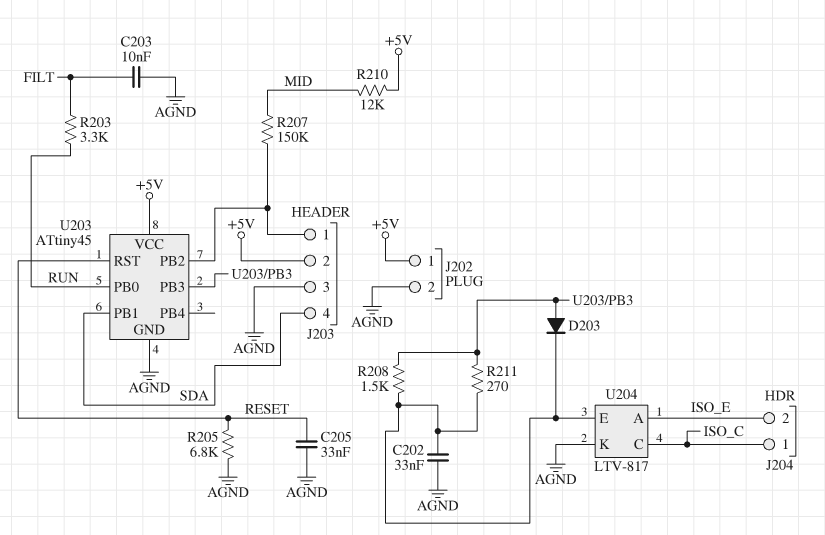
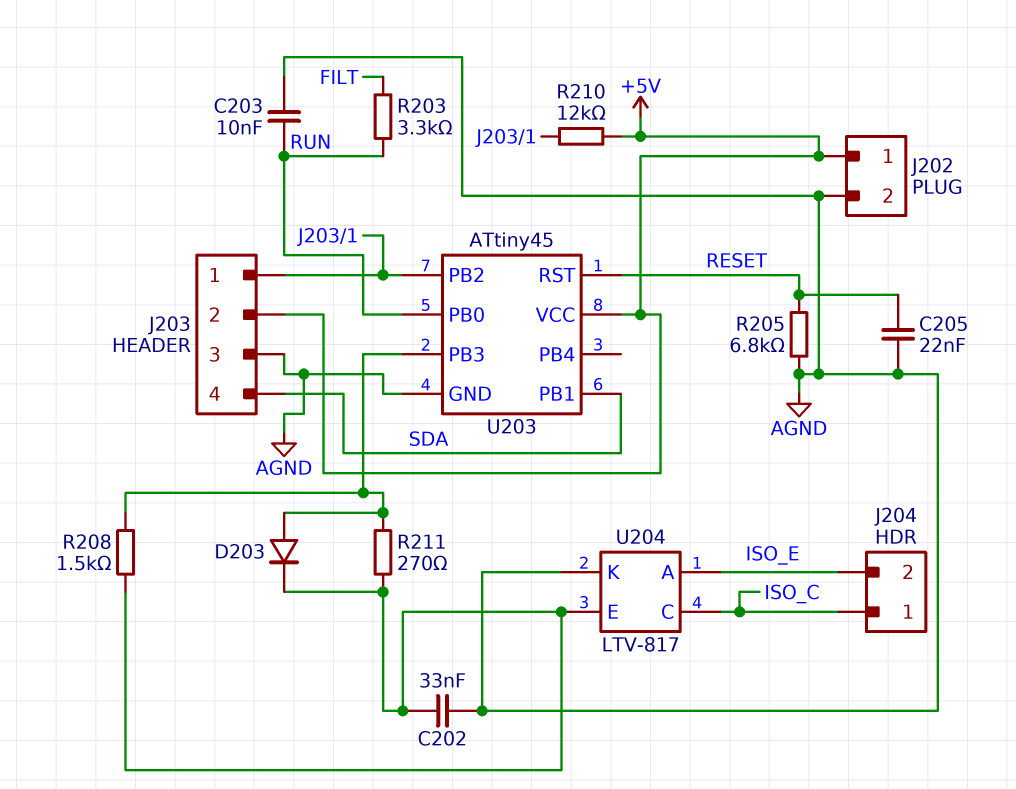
C203: 10nF (AGND, FILT) -> 10nF (AGND, RUN)
C205: 33nF (AGND, RESET) -> 22nF (AGND, RESET)
R207: 150k (J203/1, MID) -> none
R210: 12k (+5V, MID) -> 12k (+5V, J203/1)

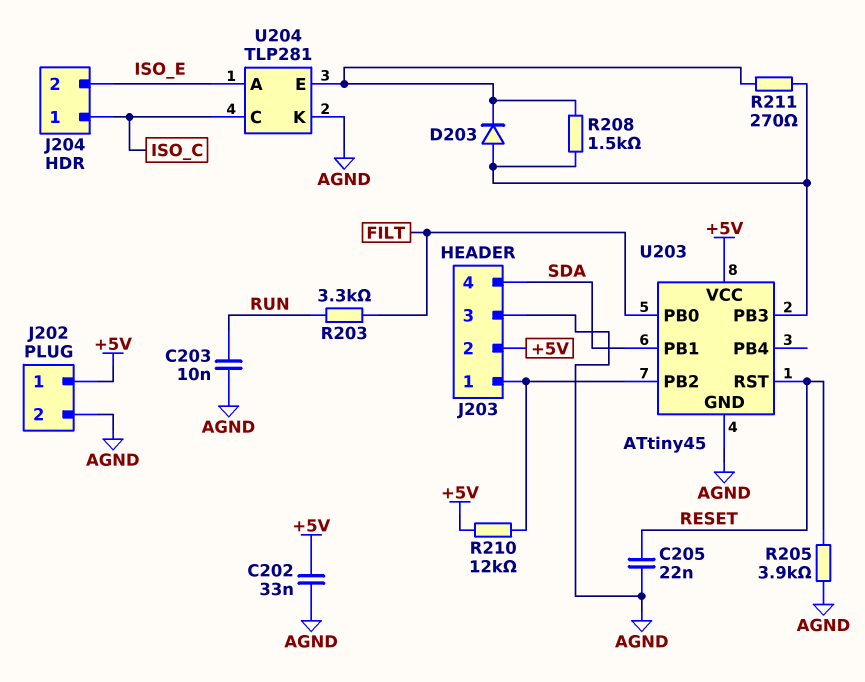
C202: 33nF (AGND, U204/E) -> 33nF (+5V, AGND)
R205: 6.8k (AGND, RESET) -> 3.9k (AGND, RESET)
U203 pin PB0: RUN -> FILT
U204: LTV-817 -> TLP281

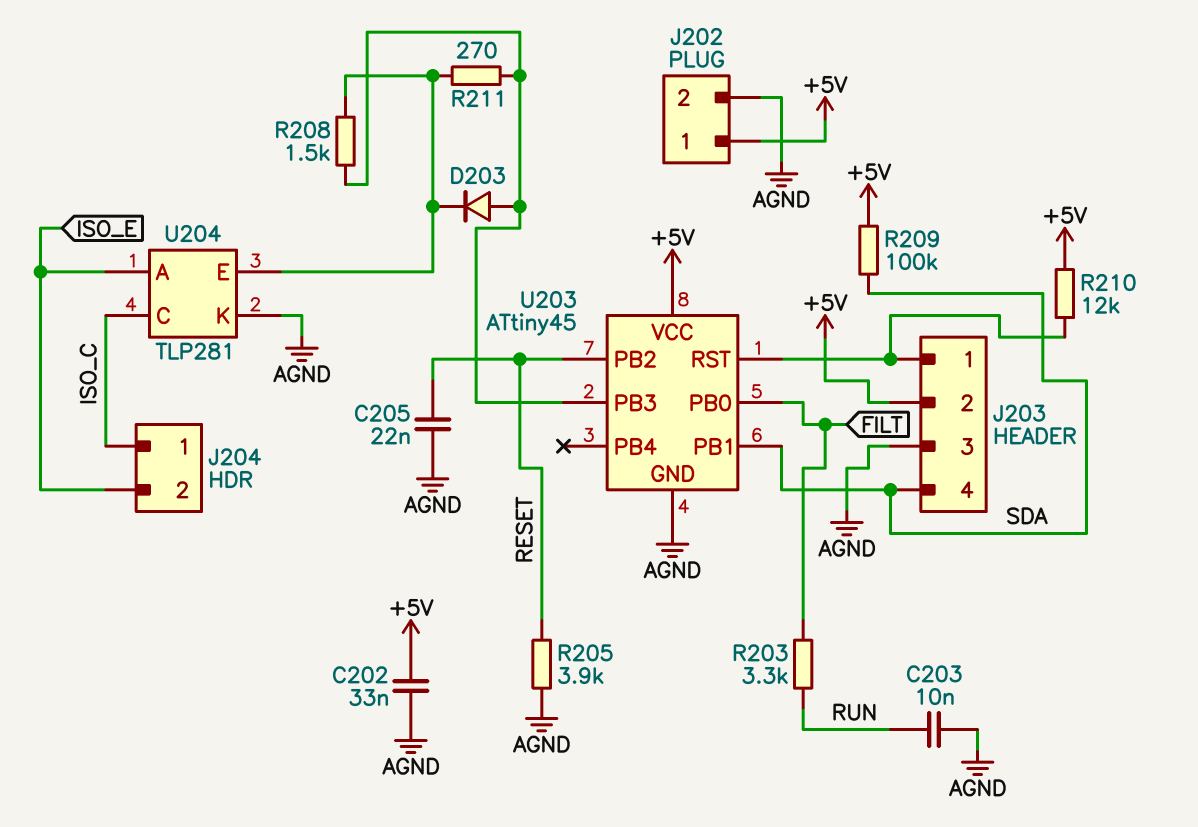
R209: none -> 100k (+5V, SDA)
U203 pin PB2: J203/1 -> RESET
U203 pin RST: RESET -> J203/1

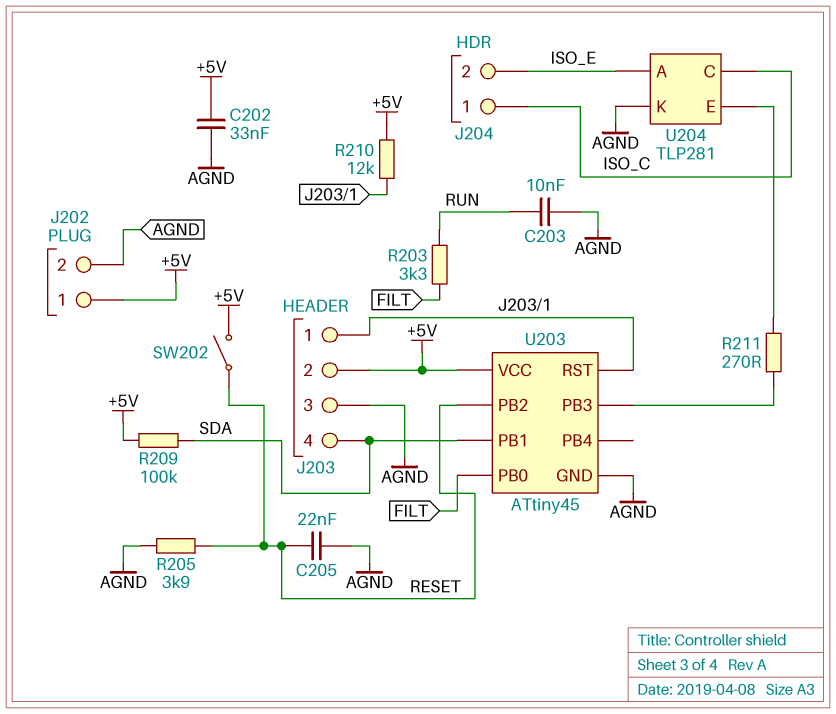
D203: diode (A U203/PB3, K U204/E) -> none
R208: 1.5k (U203/PB3, U204/E) -> none
SW202: none -> switch (+5V, RESET)

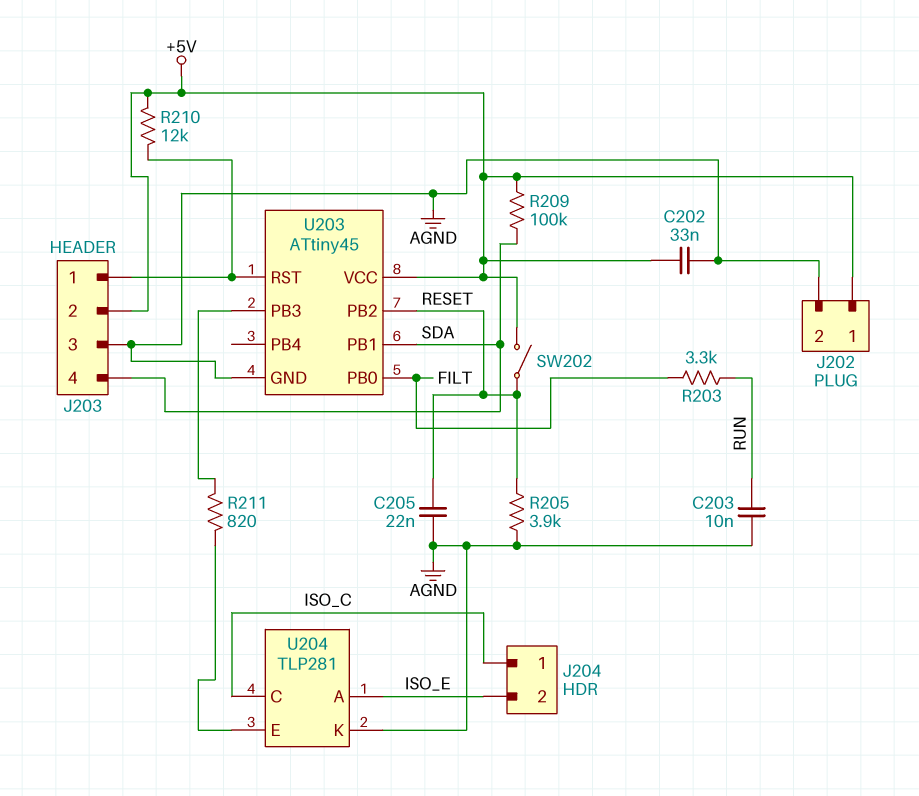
R211: 270 (U203/PB3, U204/E) -> 820 (U203/PB3, U204/E)

